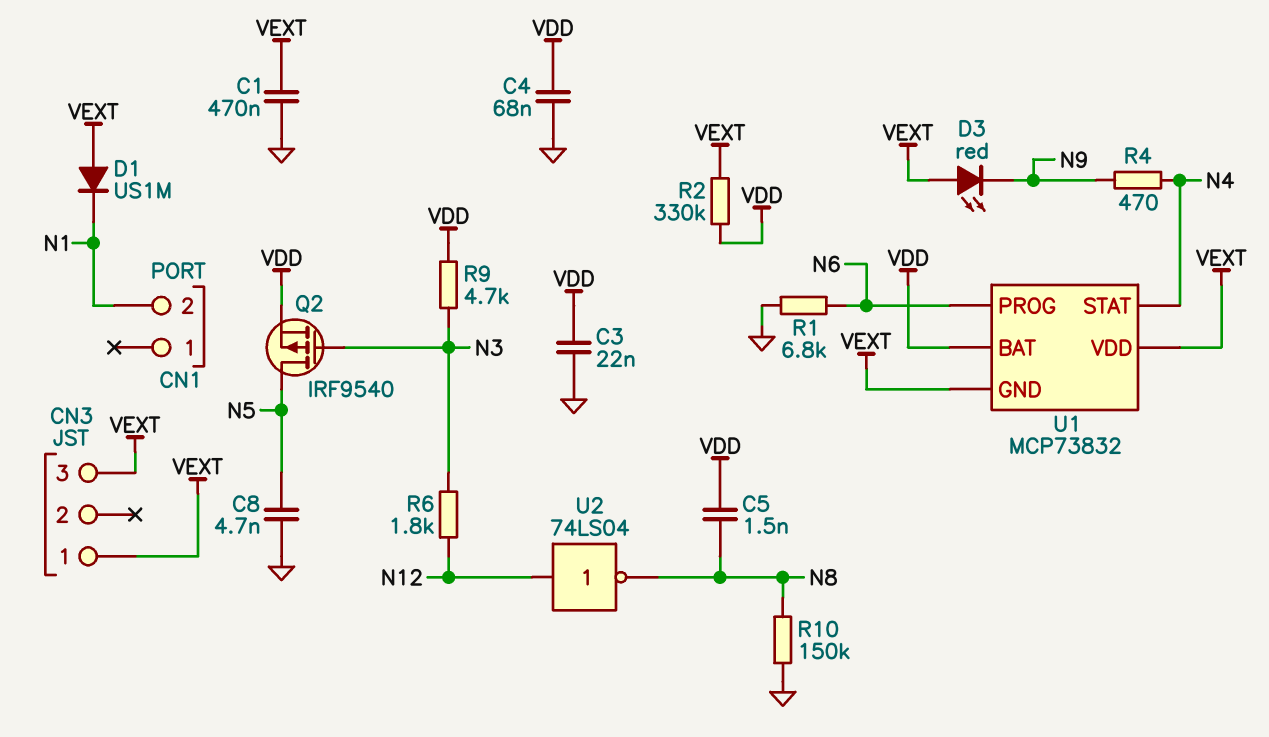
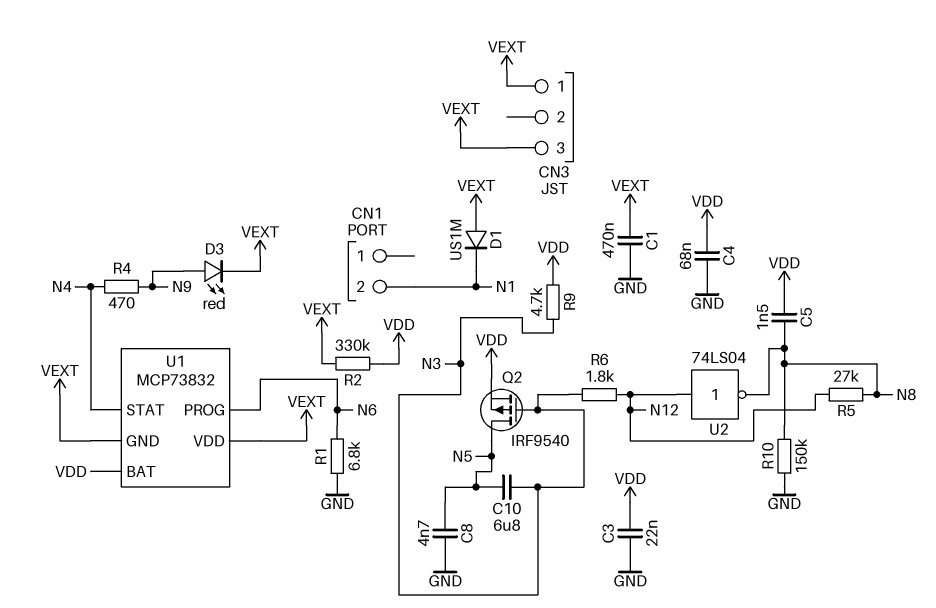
C10: none -> 6.8uF (N3, N5)
D3: LED red (A VEXT, K N9) -> LED red (A N9, K VEXT)
R5: none -> 27k (N8, N12)

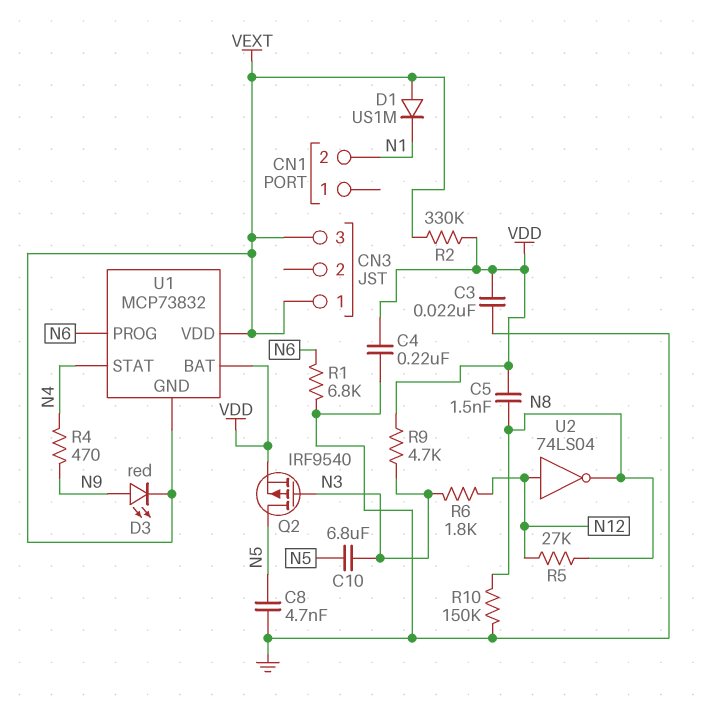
C1: 470nF (GND, VEXT) -> none
C4: 68nF (GND, VDD) -> 220nF (GND, VDD)

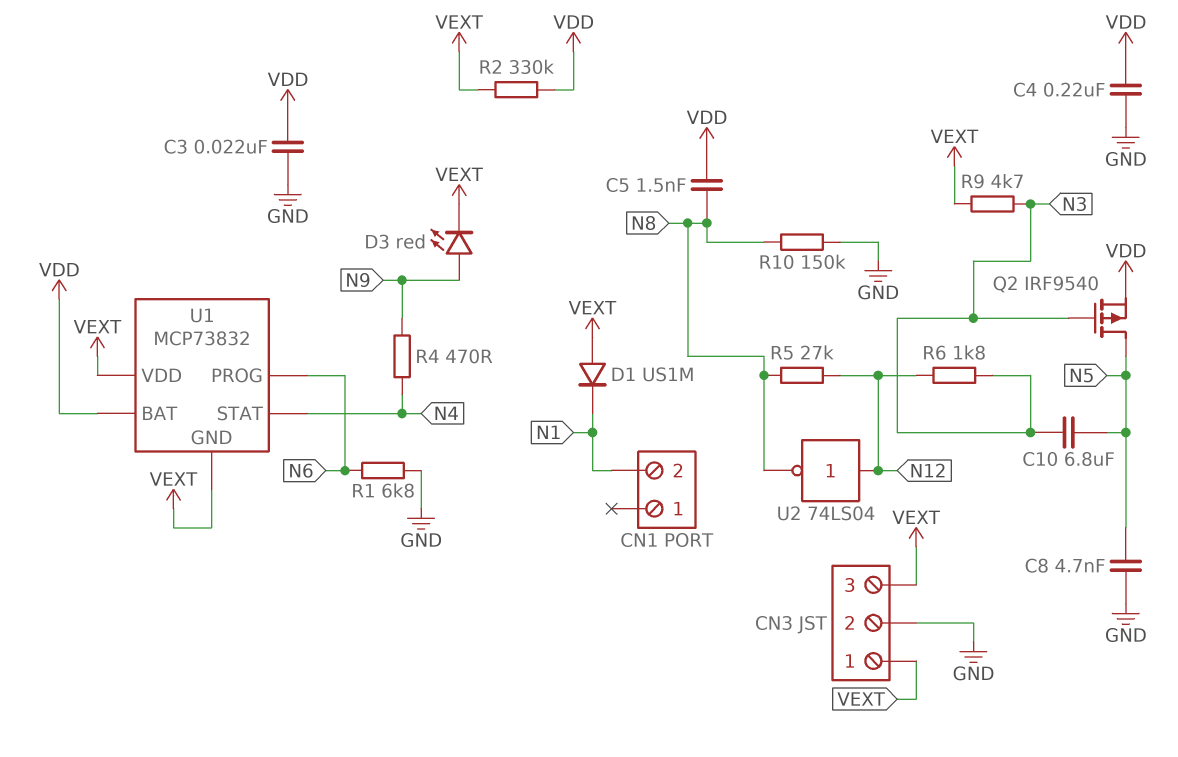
CN3 pin 2: none -> GND
R9: 4.7k (N3, VDD) -> 4.7k (N3, VEXT)

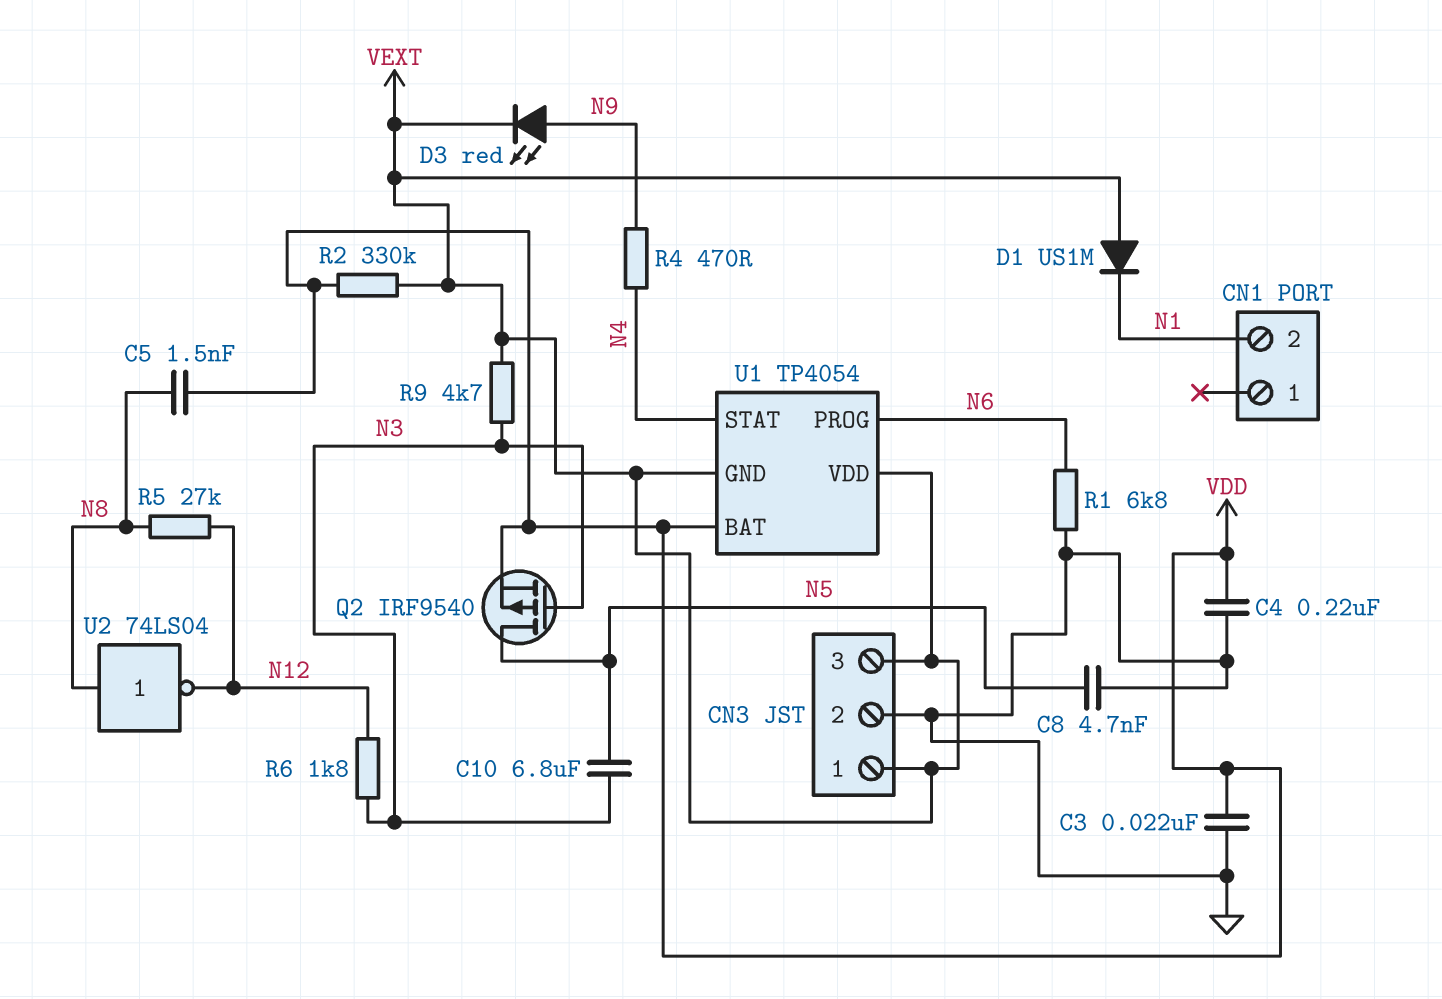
R10: 150k (GND, N8) -> none
U1: MCP73832 -> TP4054
U2: NOT 74LS04 (in N12, out N8) -> NOT 74LS04 (in N8, out N12)

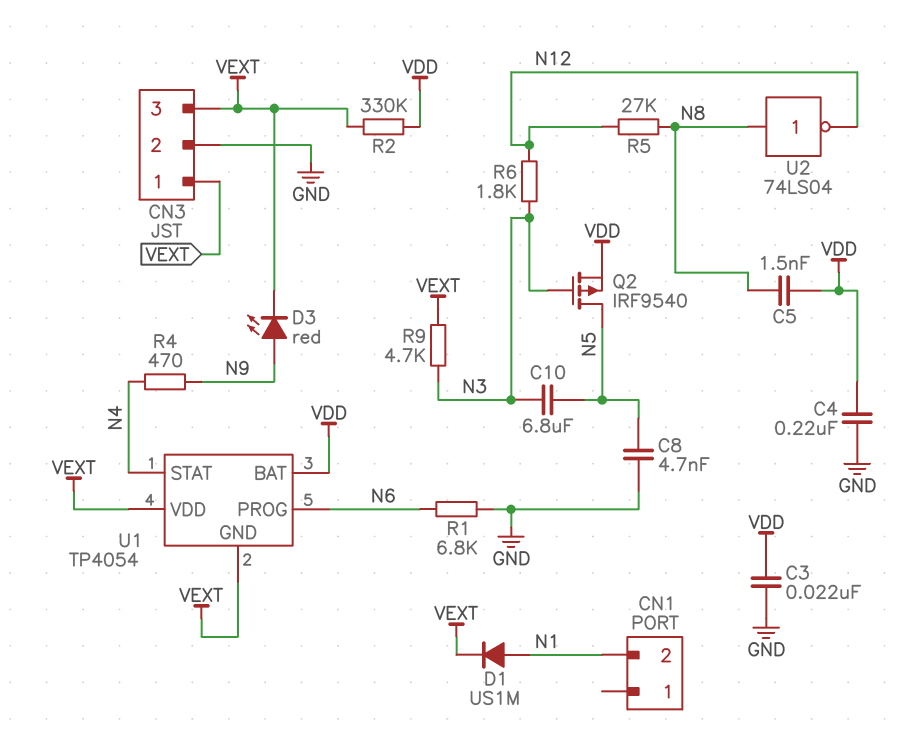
D1: diode US1M (A VEXT, K N1) -> diode US1M (A N1, K VEXT)

